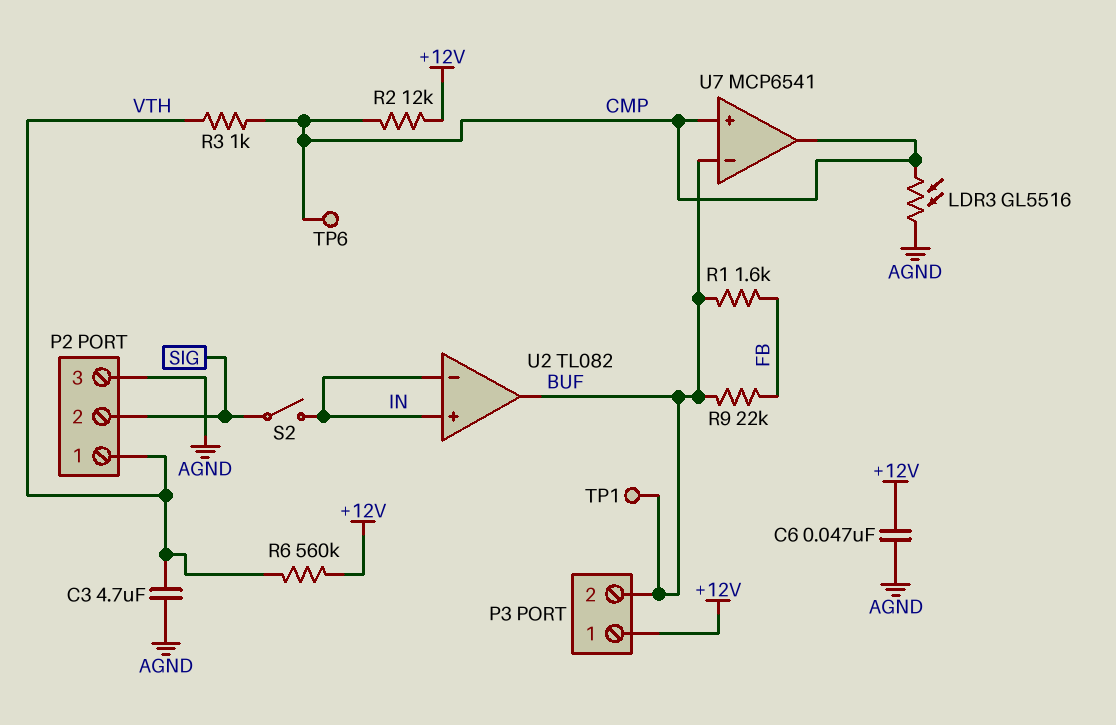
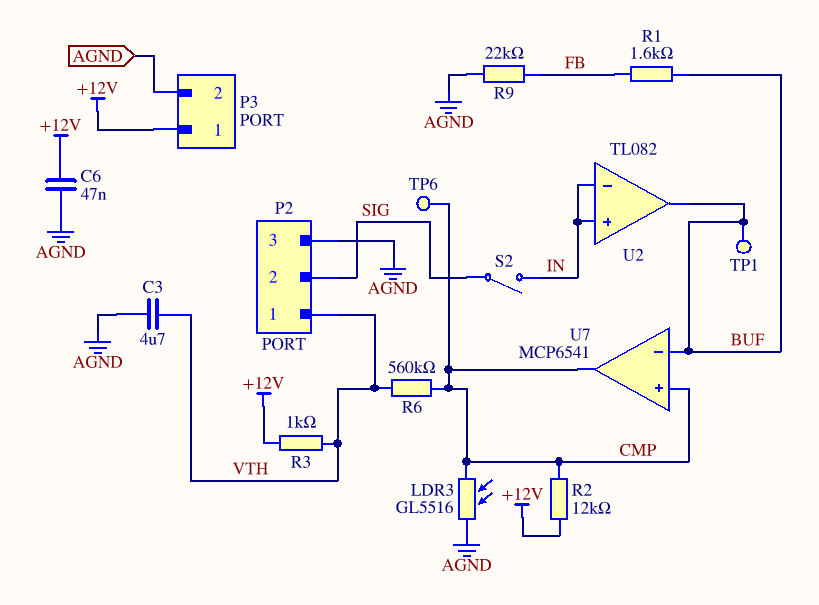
P3 pin 2: BUF -> AGND
R3: 1k (CMP, VTH) -> 1k (+12V, VTH)
R6: 560k (+12V, VTH) -> 560k (CMP, VTH)
R9: 22k (BUF, FB) -> 22k (AGND, FB)

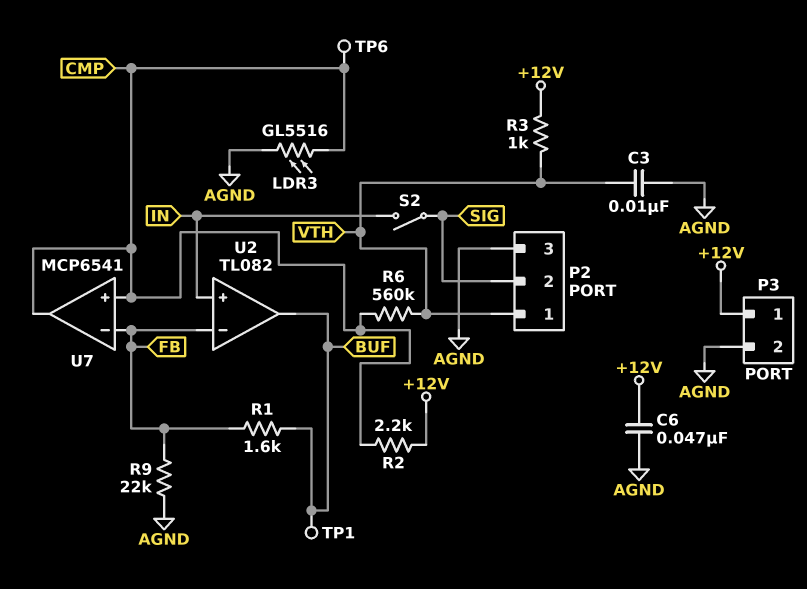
C3: 4.7uF (AGND, VTH) -> 10nF (AGND, VTH)
R2: 12k (+12V, CMP) -> 2.2k (+12V, CMP)
U2 pin in-: IN -> FB
U7 pin in-: BUF -> FB

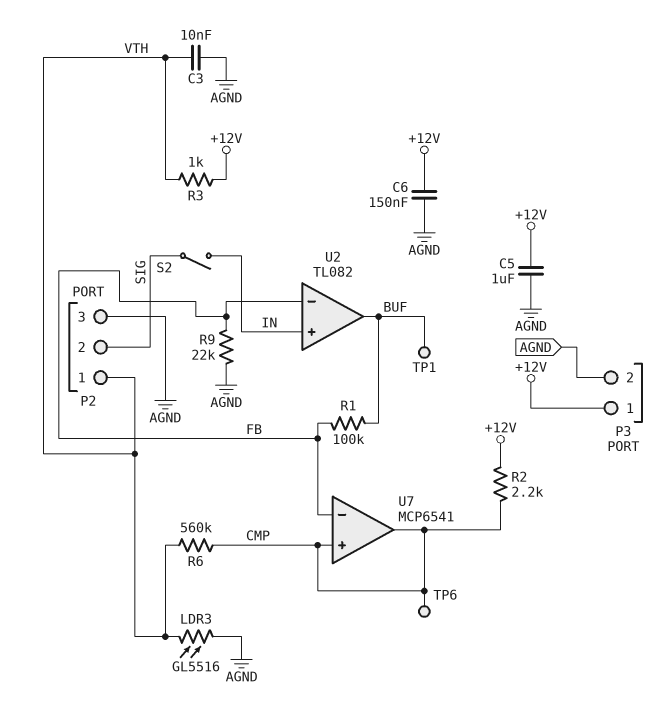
C5: none -> 1uF (+12V, AGND)
C6: 47nF (+12V, AGND) -> 150nF (+12V, AGND)
LDR3: GL5516 (AGND, CMP) -> GL5516 (AGND, VTH)
R1: 1.6k (BUF, FB) -> 100k (BUF, FB)

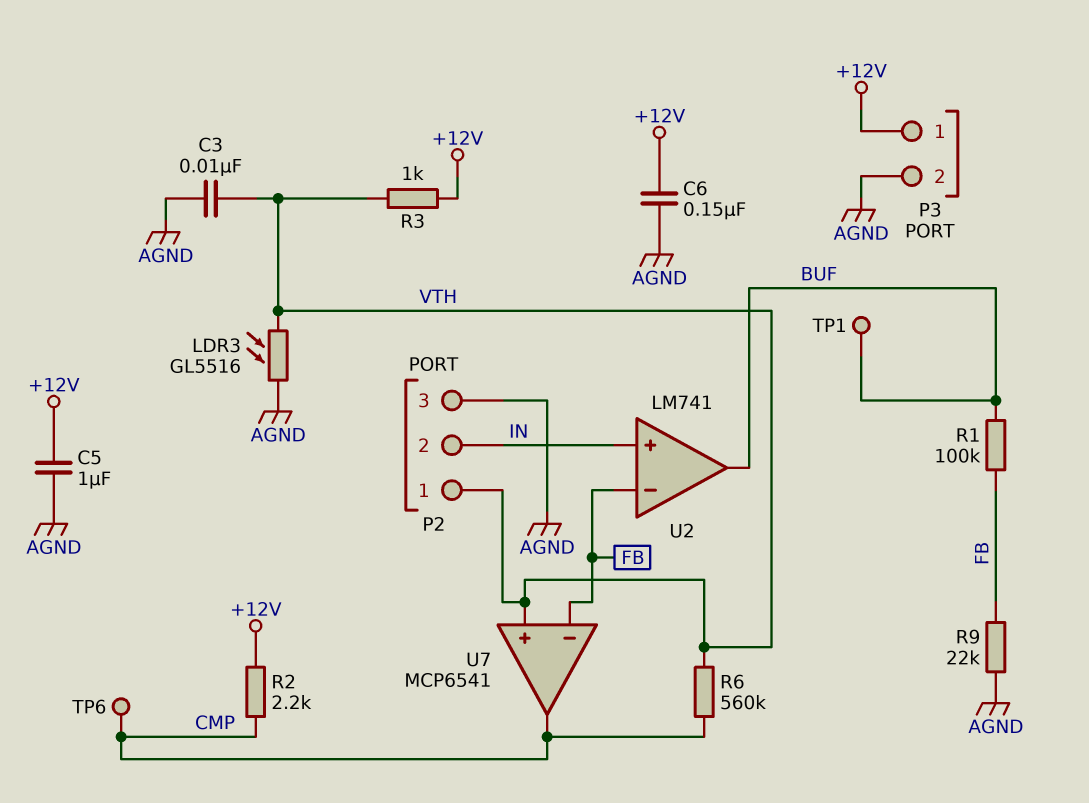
P2 pin 2: SIG -> IN
S2: switch (IN, SIG) -> none
U2: TL082 -> LM741
U7 pin in+: CMP -> VTH

